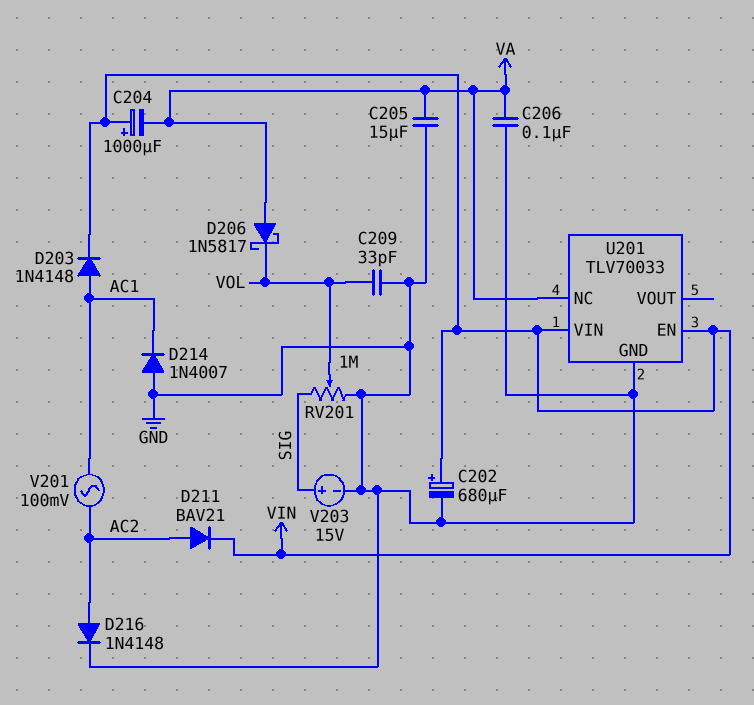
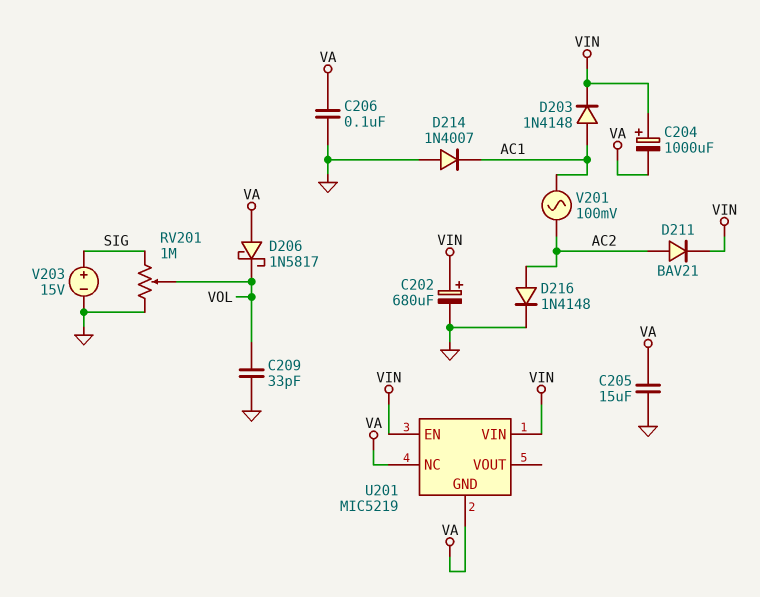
U201: TLV70033 -> MIC5219
U201 pin GND: GND -> VA

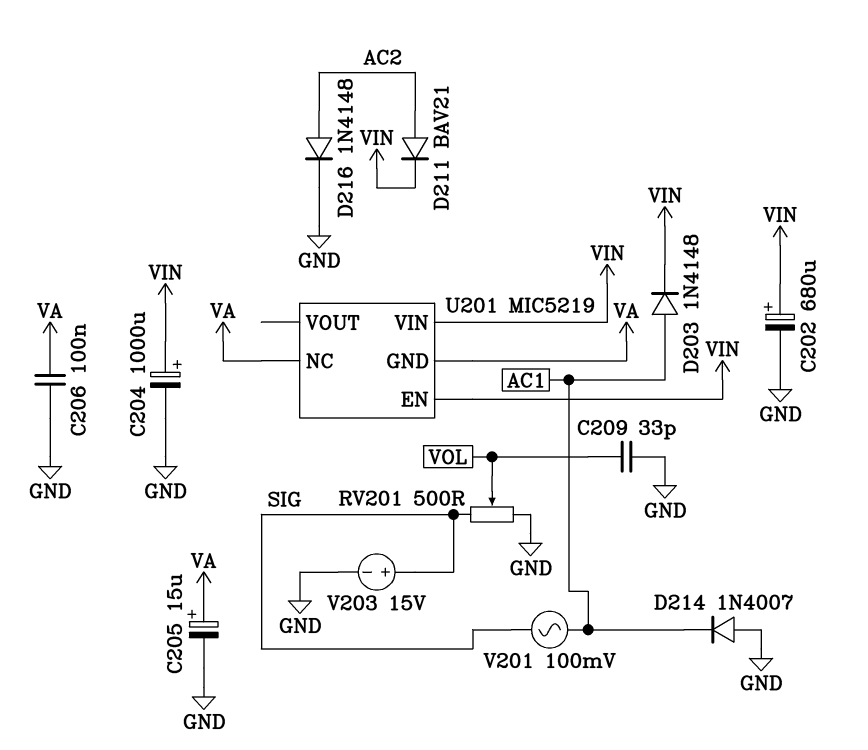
C204: 1000uF (plus VIN, minus VA) -> 1000uF (plus VIN, minus GND)
C205: 15uF (GND, VA) -> 15uF (plus VA, minus GND)
D206: schottky 1N5817 (A VA, K VOL) -> none
RV201: 1M (GND, SIG, wiper VOL) -> 500 (GND, SIG, wiper VOL)
V201: AC 100mV (AC1, AC2) -> AC 100mV (AC1, SIG)

